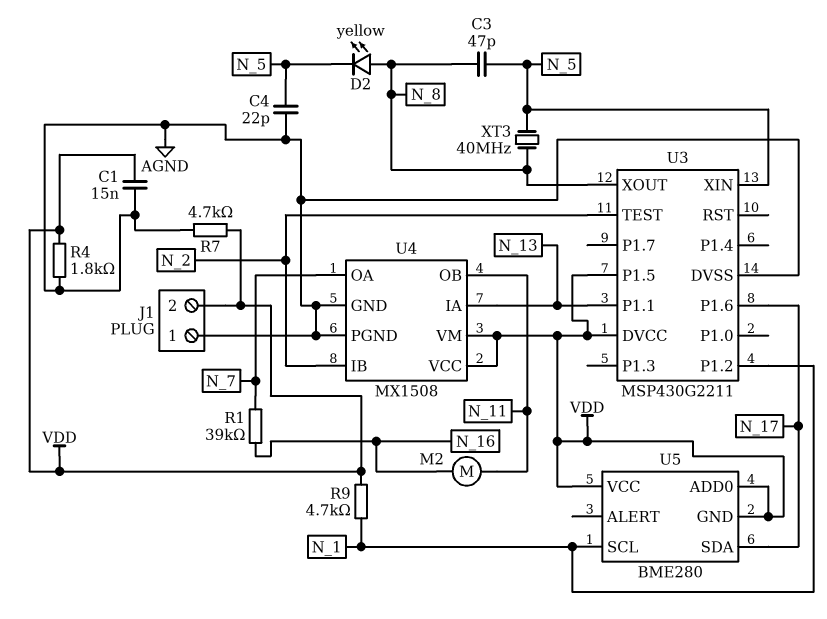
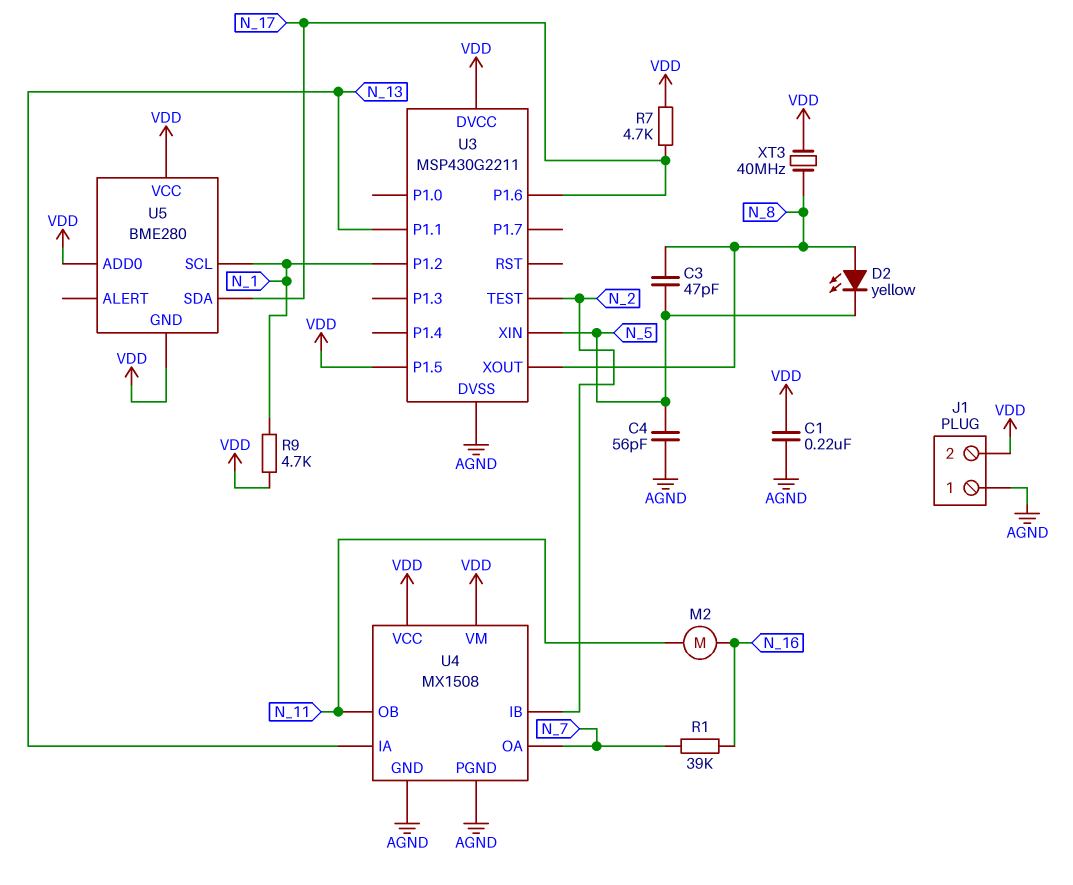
C1: 15nF (AGND, VDD) -> 220nF (AGND, VDD)
C4: 22pF (AGND, N_5) -> 56pF (AGND, N_5)
R4: 1.8k (AGND, VDD) -> none
R7: 4.7k (AGND, VDD) -> 4.7k (N_17, VDD)
XT3: 40MHz (N_5, N_8) -> 40MHz (N_8, VDD)

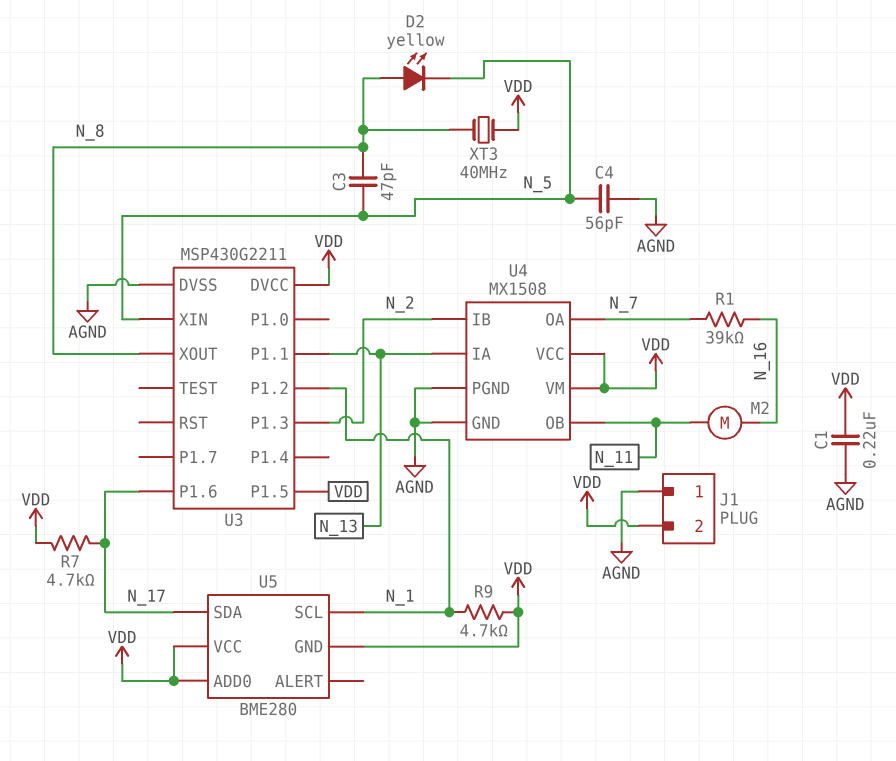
U3 pin P1.3: none -> N_2
U3 pin TEST: N_2 -> none

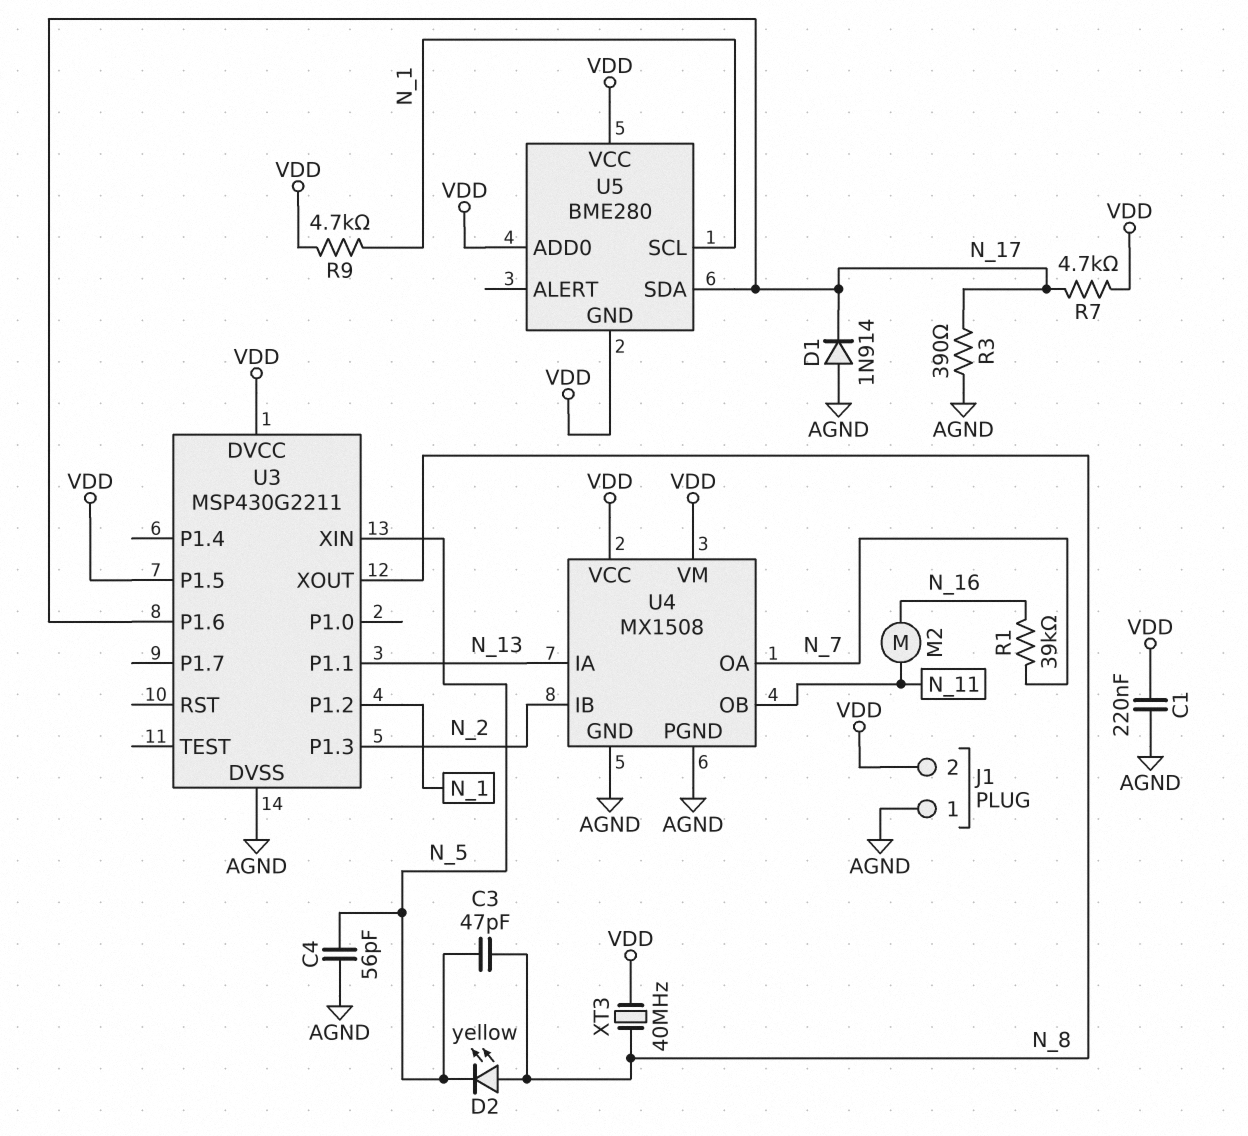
D1: none -> diode 1N914 (A AGND, K N_17)
R3: none -> 390 (AGND, N_17)

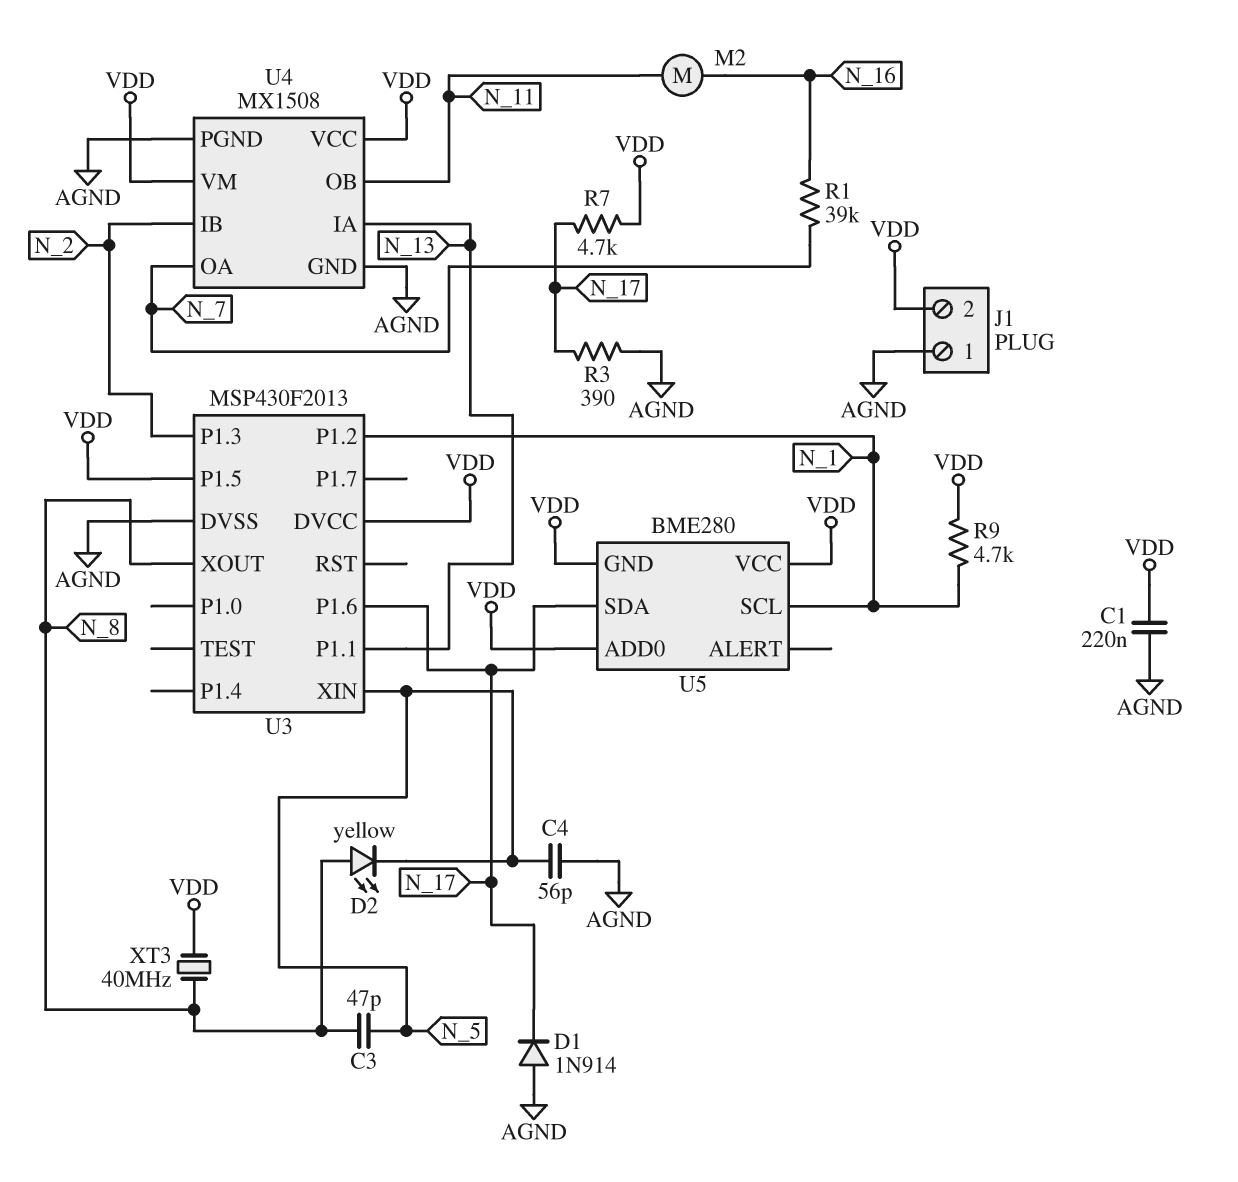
U3: MSP430G2211 -> MSP430F2013

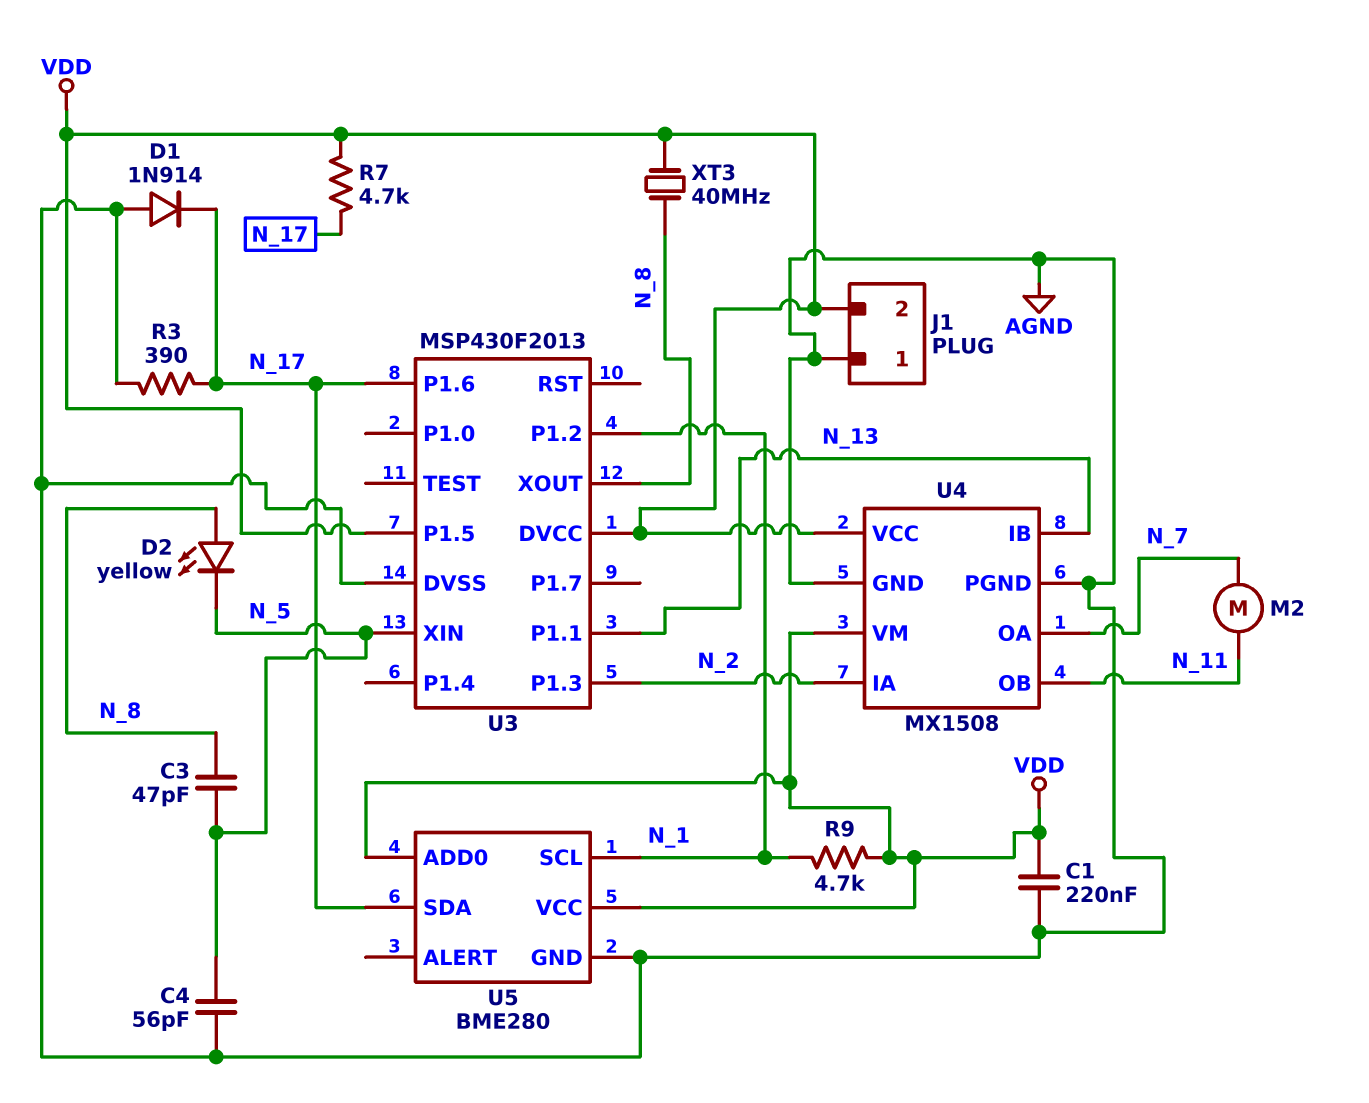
M2: motor (N_11, N_16) -> motor (N_7, N_11)
R1: 39k (N_7, N_16) -> none
U4 pin IA: N_13 -> N_2
U4 pin IB: N_2 -> N_13
U5 pin GND: VDD -> AGND

